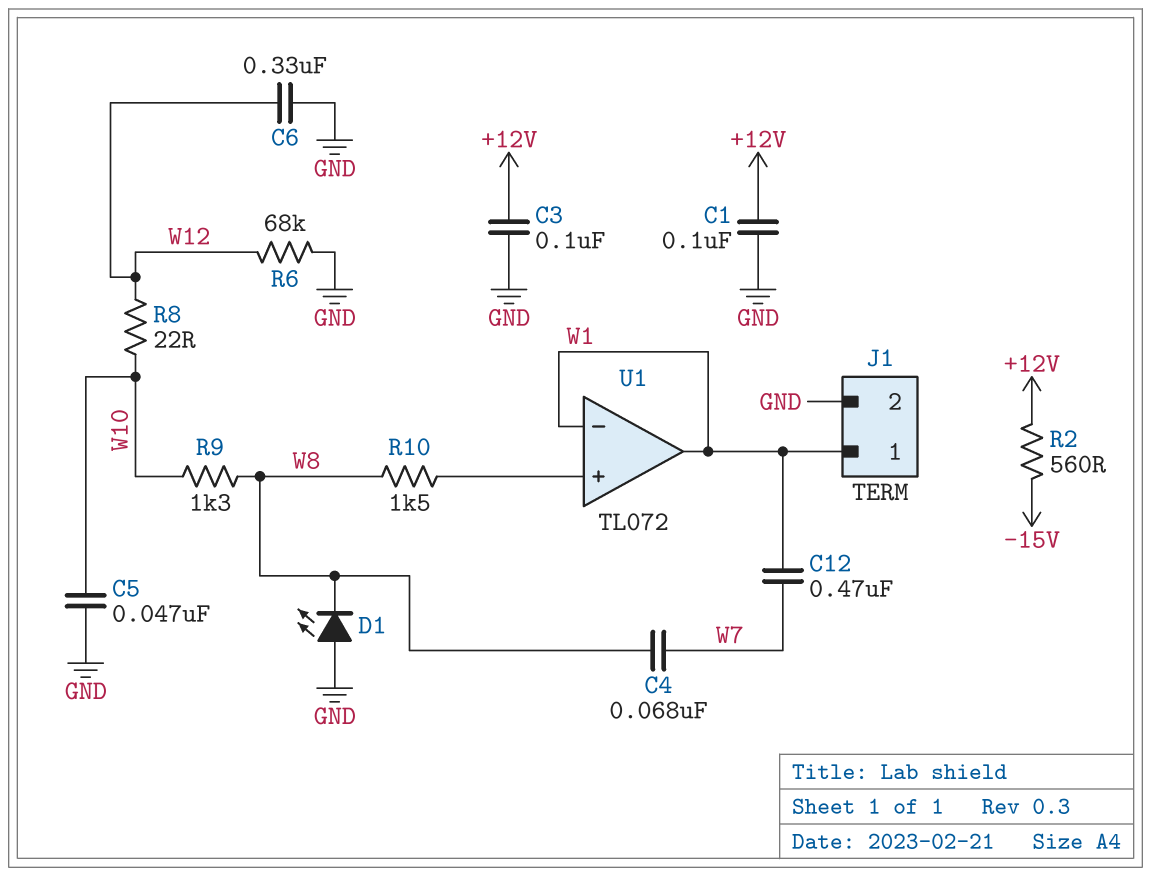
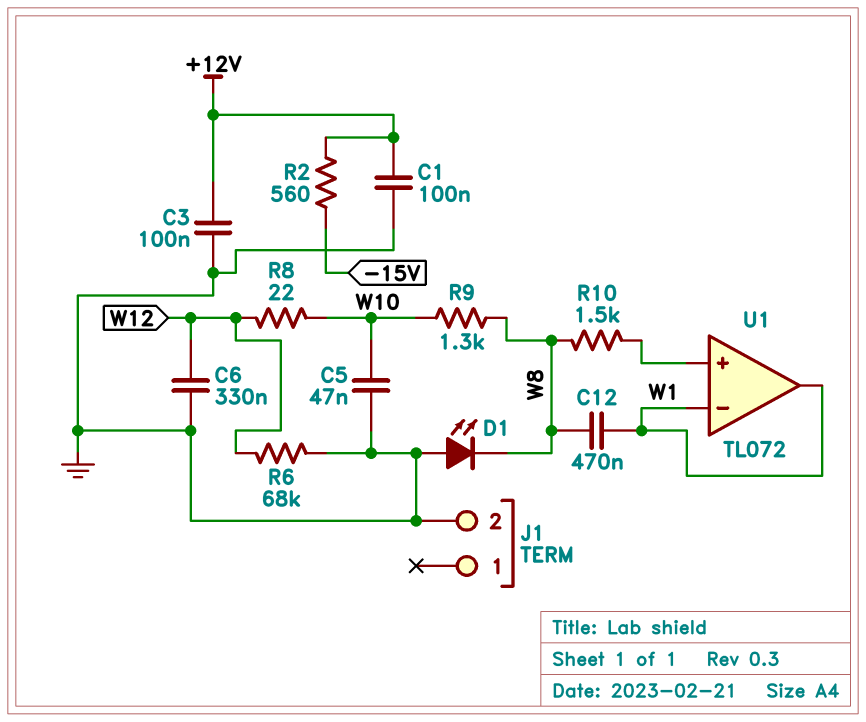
C4: 68nF (W7, W8) -> none
C12: 470nF (W1, W7) -> 470nF (W1, W8)
J1 pin 1: W1 -> none

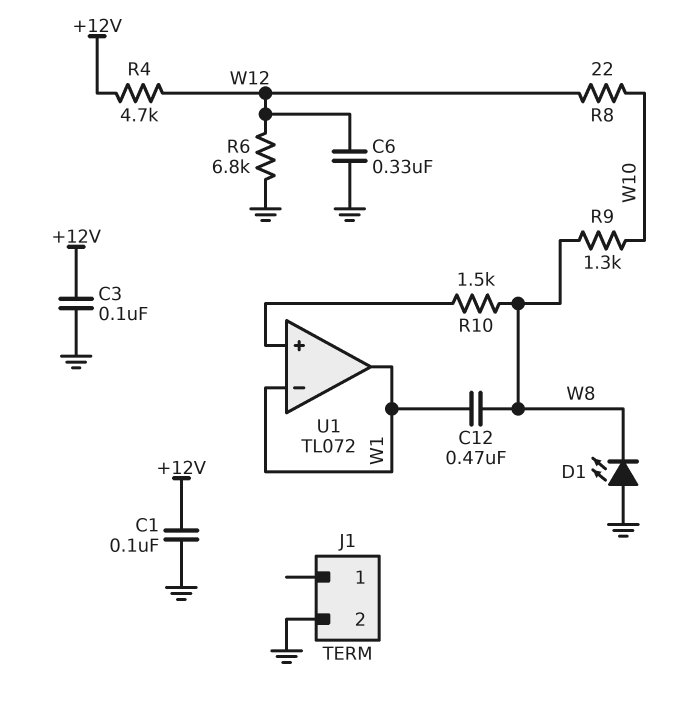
C5: 47nF (GND, W10) -> none
R2: 560 (+12V, -15V) -> none
R4: none -> 4.7k (+12V, W12)
R6: 68k (GND, W12) -> 6.8k (GND, W12)

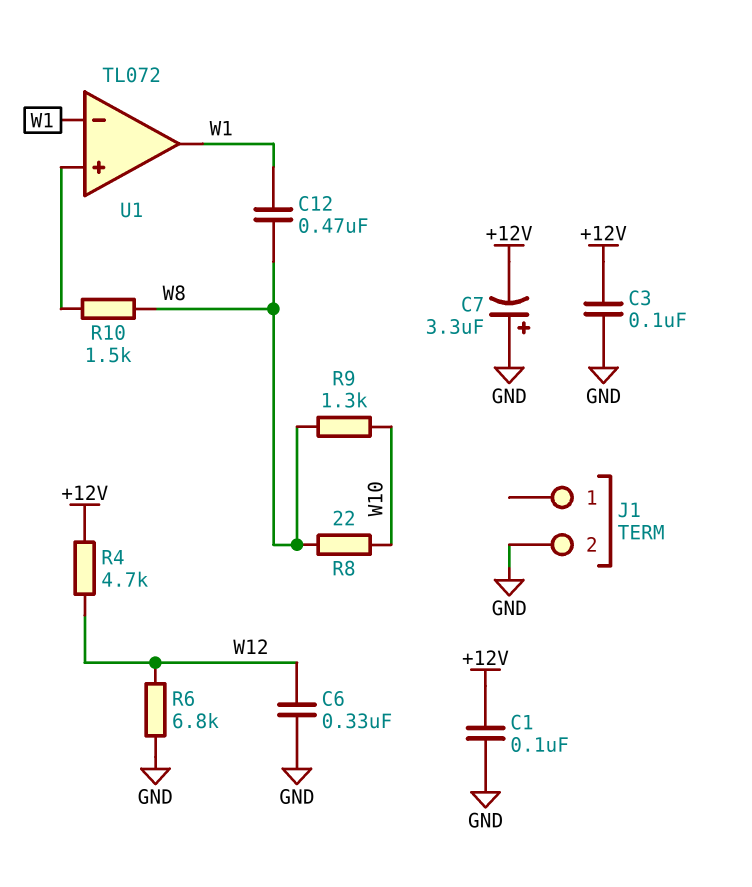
C7: none -> 3.3uF (plus GND, minus +12V)
D1: LED (A GND, K W8) -> none
R8: 22 (W10, W12) -> 22 (W8, W10)

